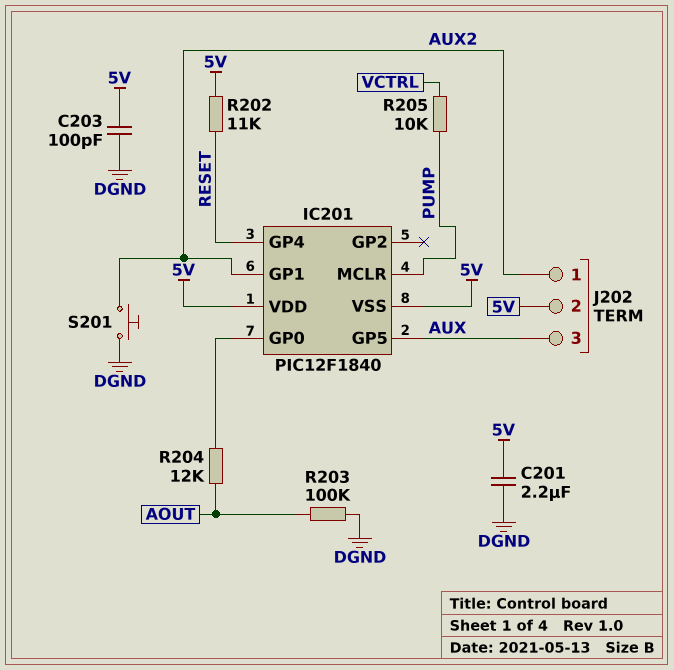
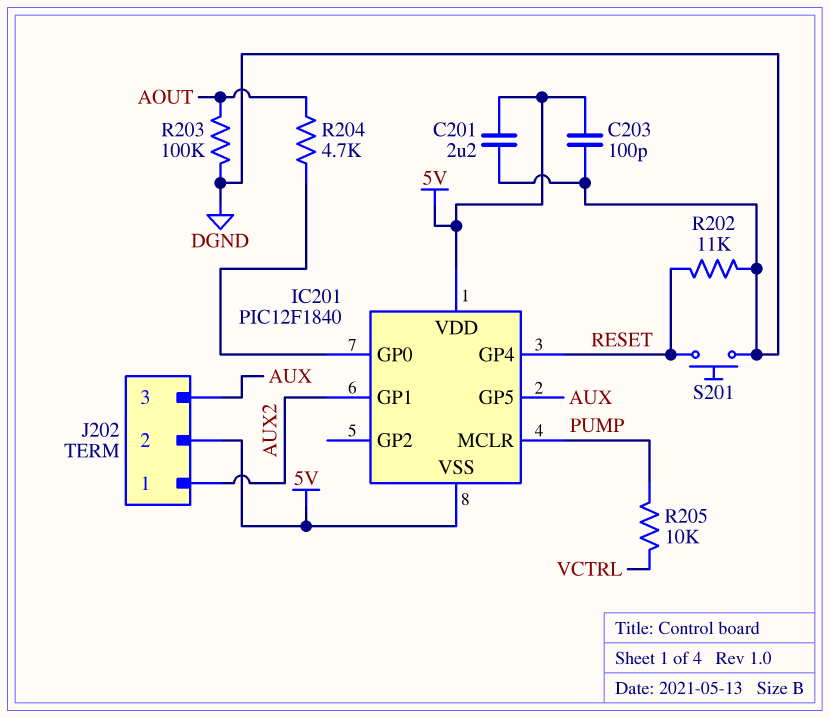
R202: 11k (5V, RESET) -> 11k (DGND, RESET)
R204: 12k (AOUT, IC201/GP0) -> 4.7k (AOUT, IC201/GP0)
S201: button (AUX2, DGND) -> button (DGND, RESET)

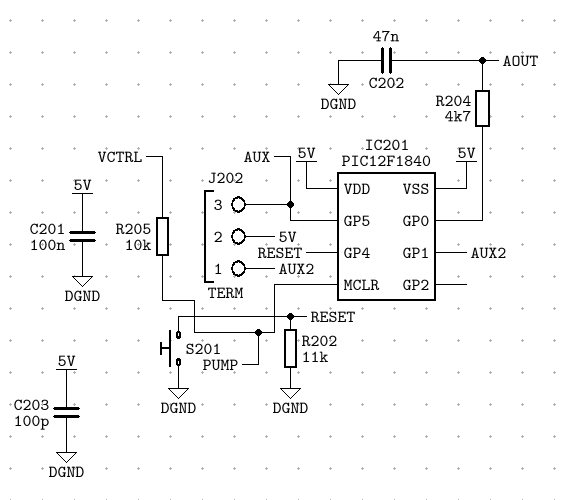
C201: 2.2uF (5V, DGND) -> 100nF (5V, DGND)
C202: none -> 47nF (AOUT, DGND)
R203: 100k (AOUT, DGND) -> none

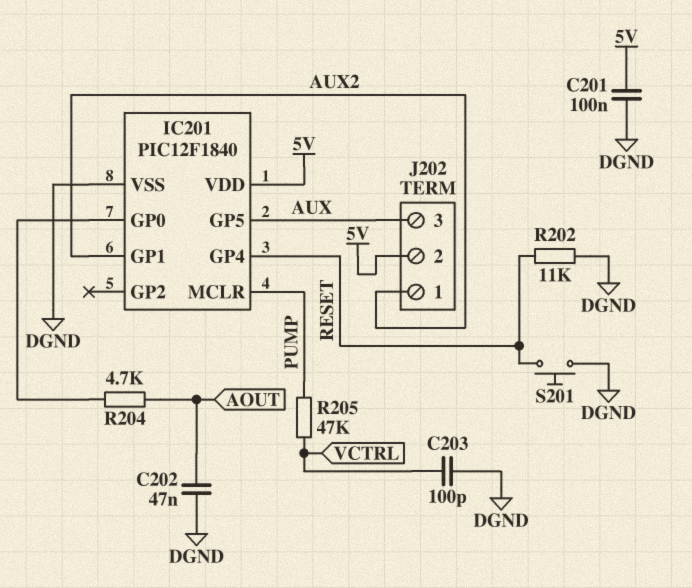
C203: 100pF (5V, DGND) -> 100pF (DGND, VCTRL)
IC201 pin VSS: 5V -> DGND
R205: 10k (PUMP, VCTRL) -> 47k (PUMP, VCTRL)

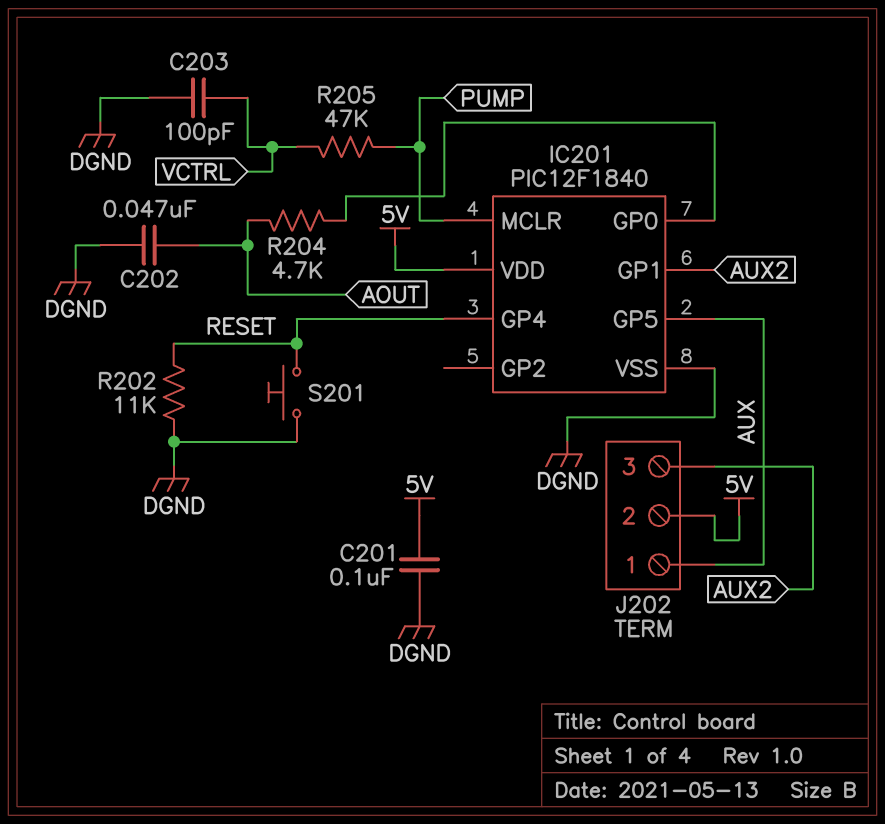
J202 pin 1: AUX2 -> AUX
J202 pin 3: AUX -> AUX2

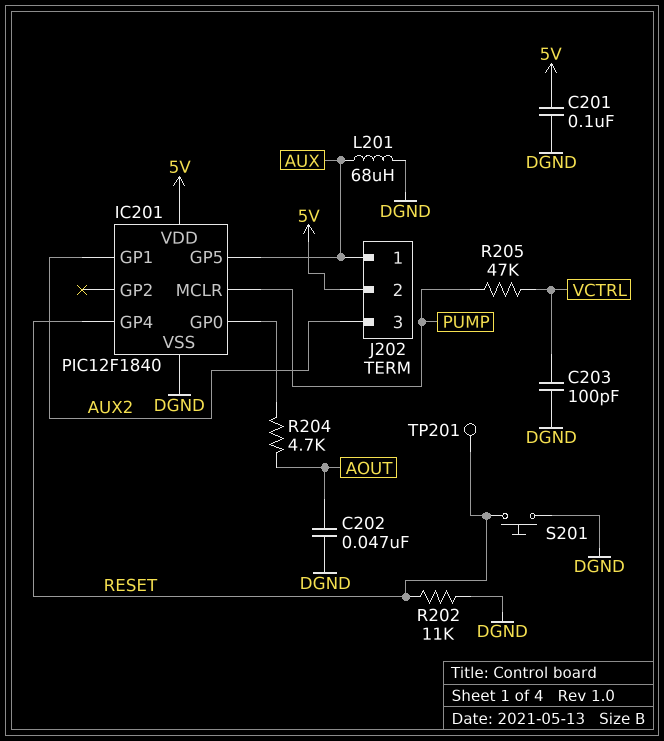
L201: none -> 68uH (AUX, DGND)
TP201: none -> test point (RESET)

